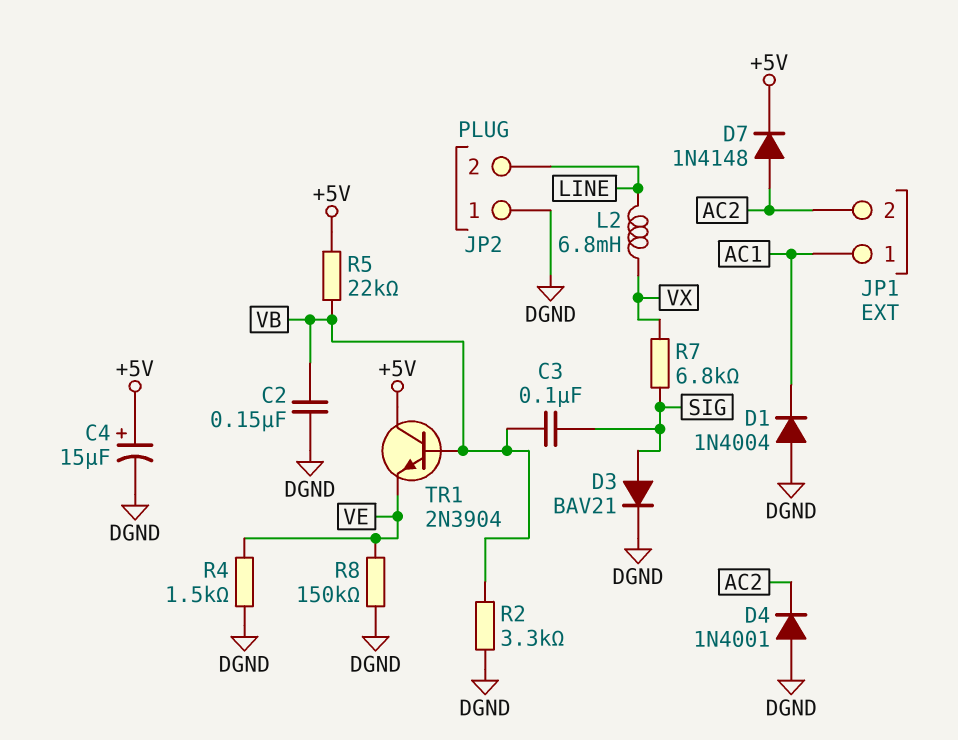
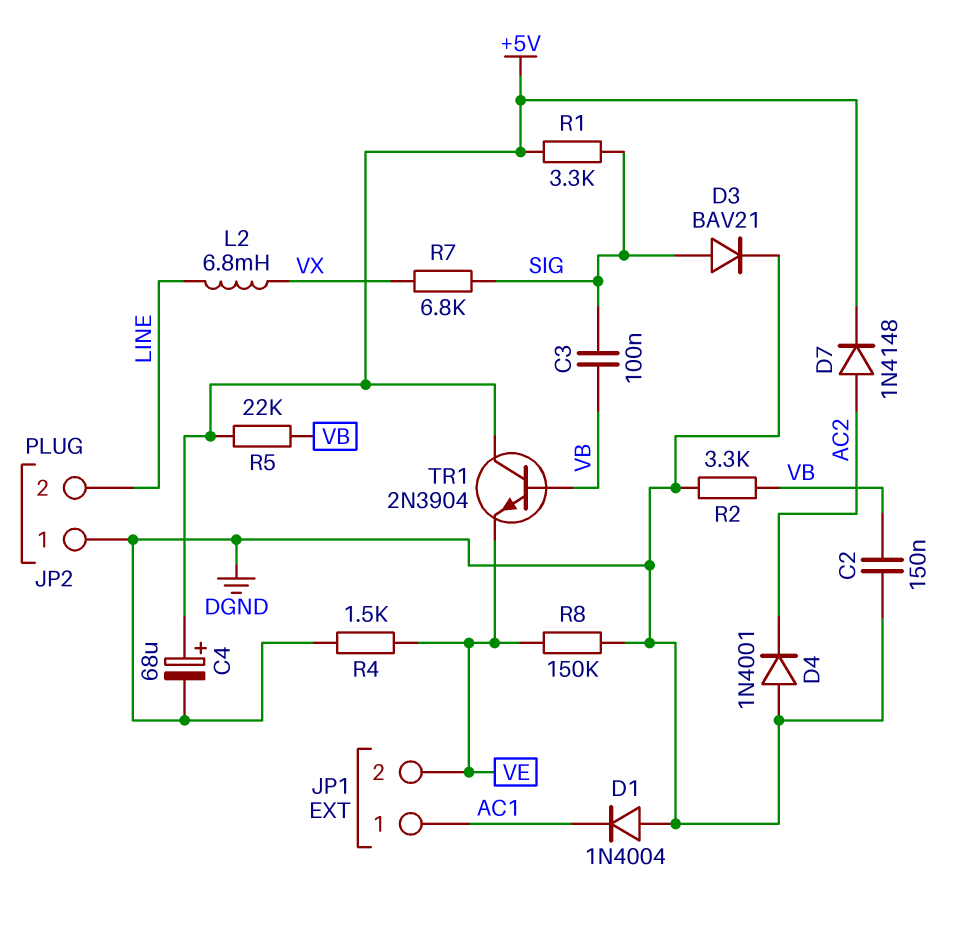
C4: 15uF (plus +5V, minus DGND) -> 68uF (plus +5V, minus DGND)
JP1 pin 2: AC2 -> VE
R1: none -> 3.3k (+5V, SIG)

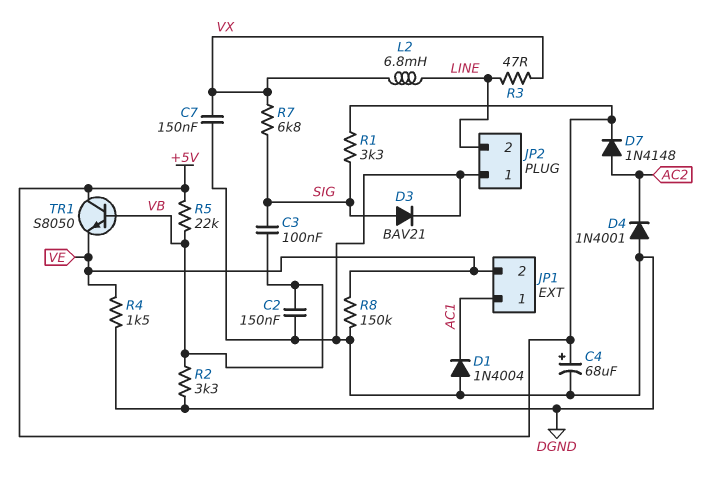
C7: none -> 150nF (DGND, VX)
R3: none -> 47 (LINE, VX)
TR1: NPN 2N3904 (B VB, C +5V, E VE) -> NPN S8050 (B VB, C +5V, E VE)

